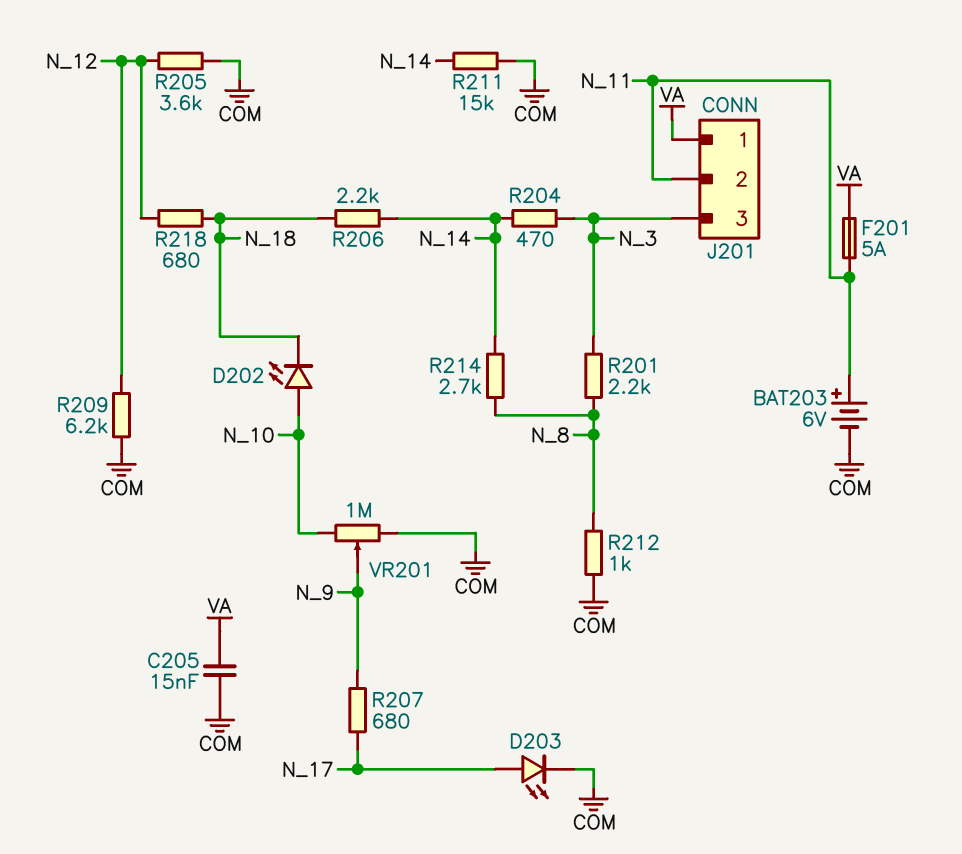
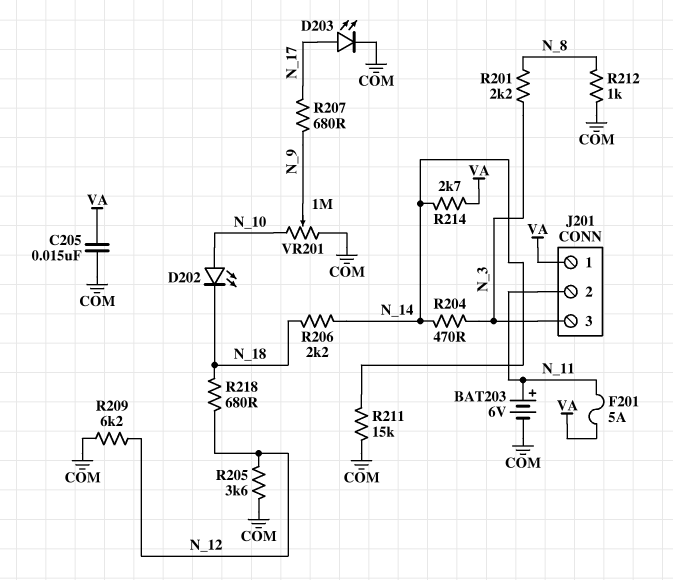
R214: 2.7k (N_8, N_14) -> 2.7k (N_14, VA)

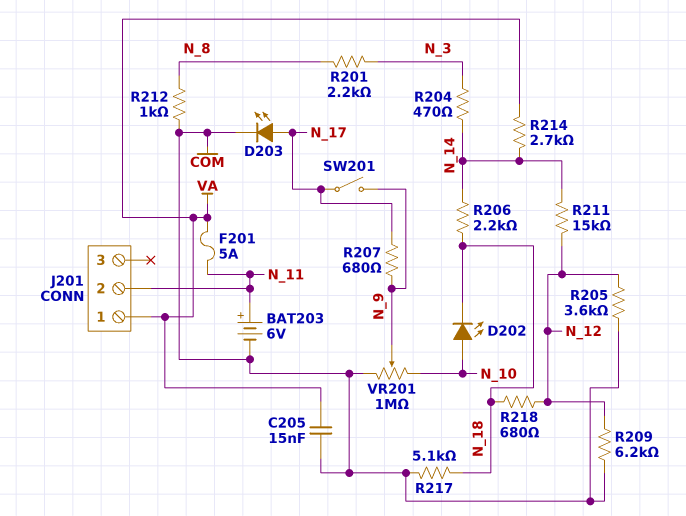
J201 pin 3: N_3 -> none
R211: 15k (COM, N_14) -> 15k (N_12, N_14)
R217: none -> 5.1k (COM, N_18)
SW201: none -> switch (N_9, N_17)

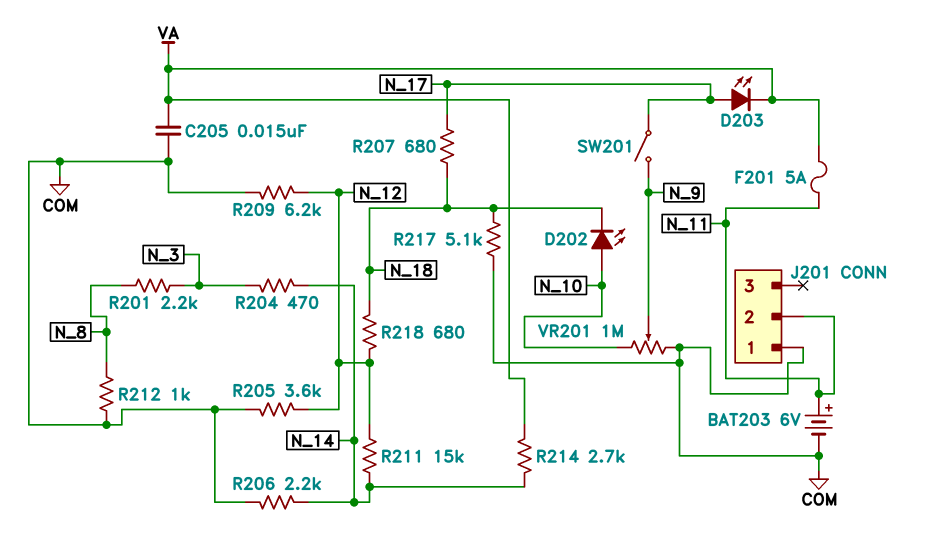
D203: LED (A N_17, K COM) -> LED (A N_17, K VA)
J201 pin 1: VA -> COM
R206: 2.2k (N_14, N_18) -> 2.2k (COM, N_14)
R207: 680 (N_9, N_17) -> 680 (N_17, N_18)

